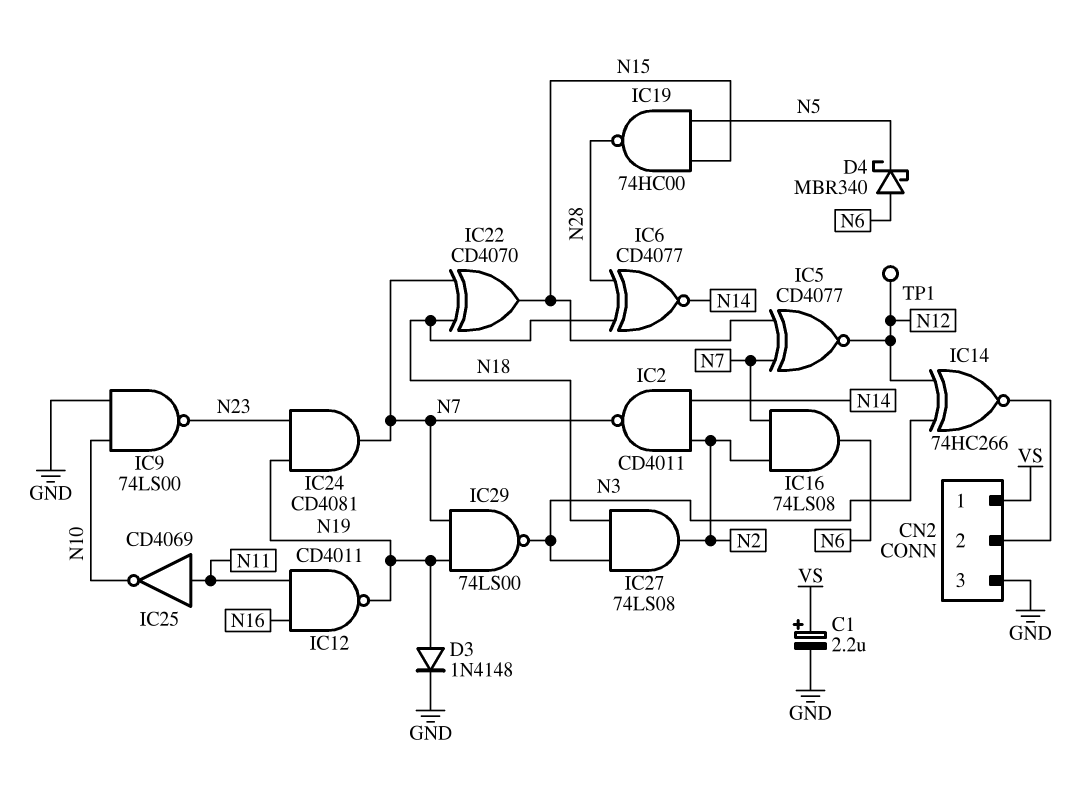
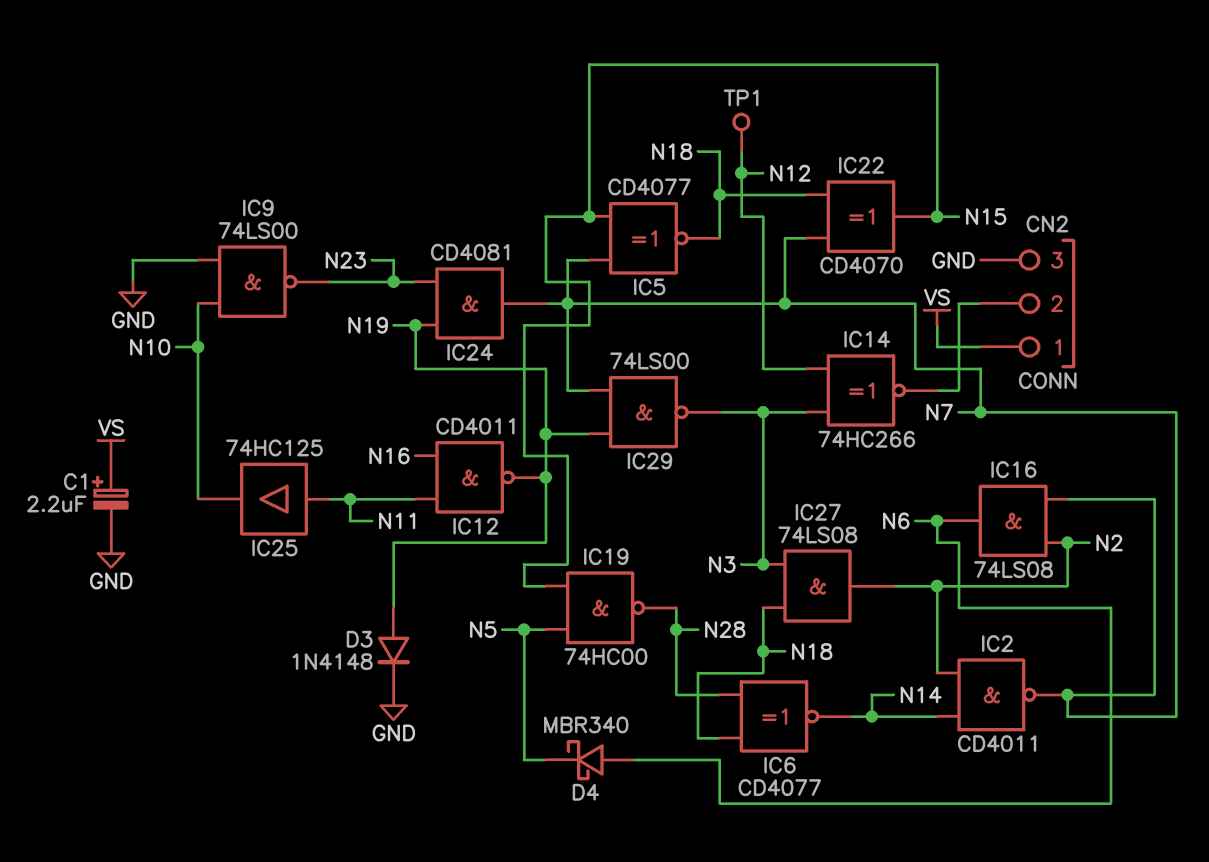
IC5: XNOR CD4077 (in N7, in N15, out N12) -> XNOR CD4077 (in N7, in N15, out N18)
IC25: NOT CD4069 (in N11, out N10) -> buffer 74HC125 (in N11, out N10)

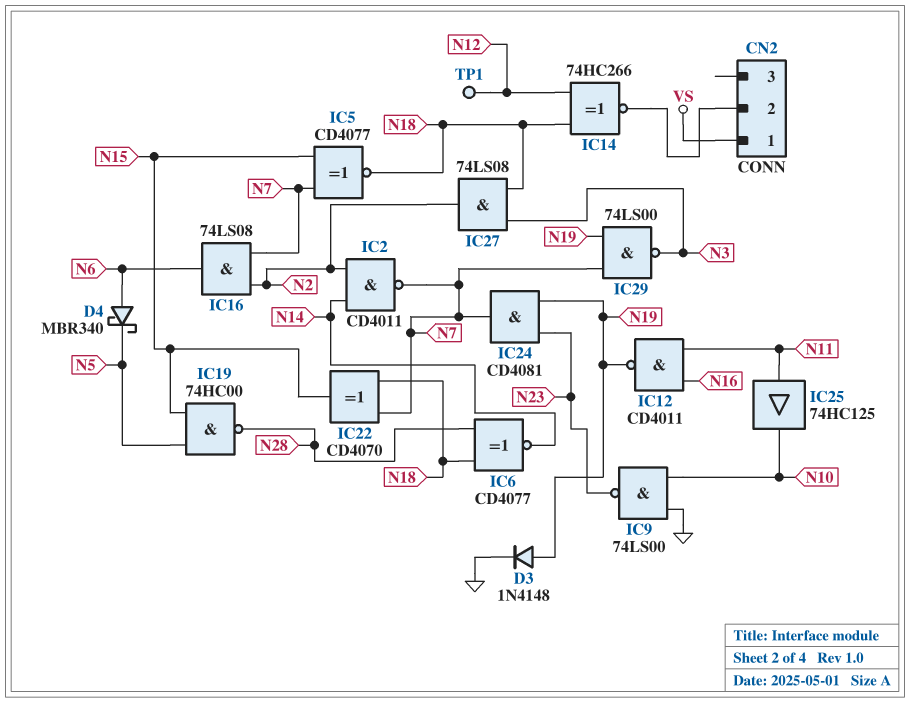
C1: 2.2uF (plus VS, minus GND) -> none
CN2 pin 3: GND -> none
IC14: XNOR 74HC266 (in N3, in N12, out CN2/2) -> XNOR 74HC266 (in N12, in N18, out CN2/2)

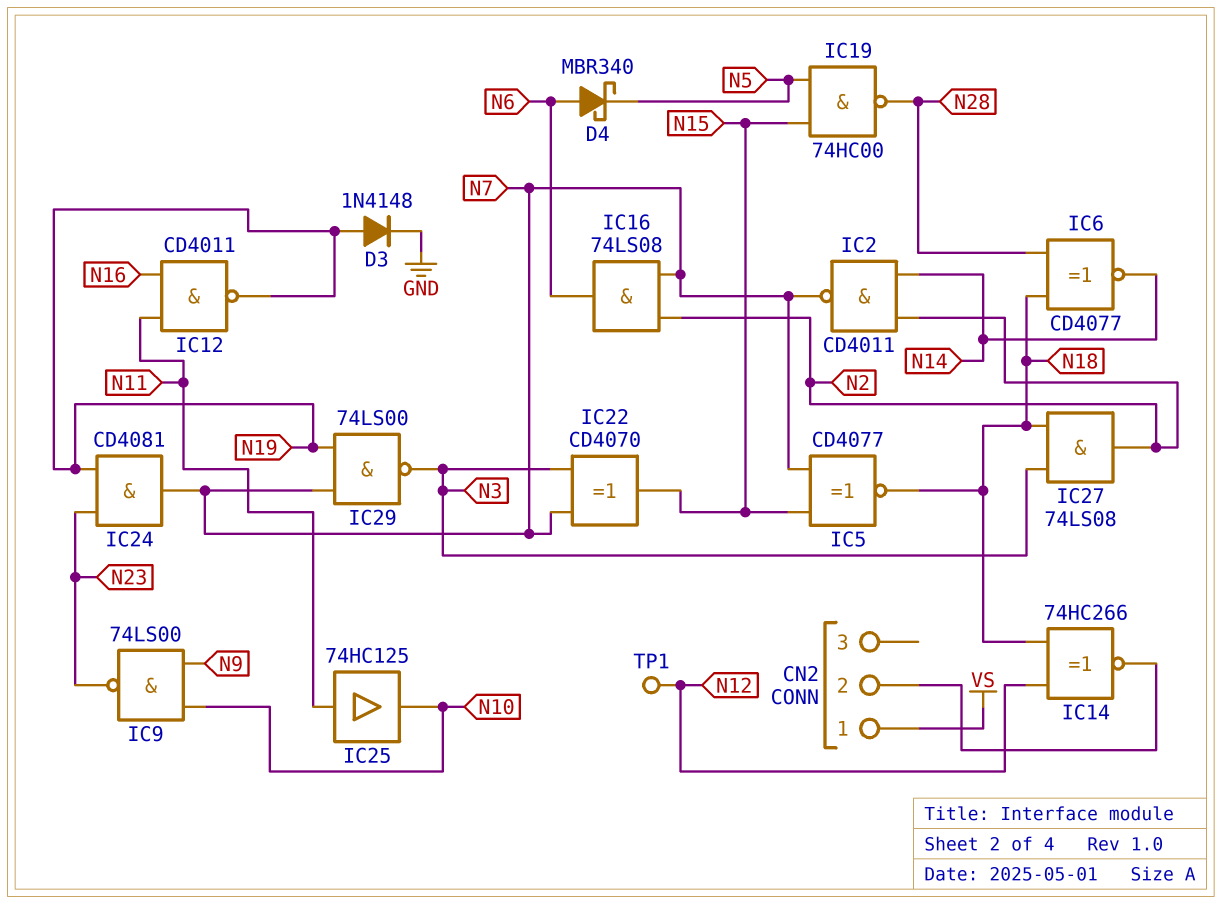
IC9: NAND 74LS00 (in GND, in N10, out N23) -> NAND 74LS00 (in N9, in N10, out N23)
IC22: XOR CD4070 (in N7, in N18, out N15) -> XOR CD4070 (in N3, in N7, out N15)

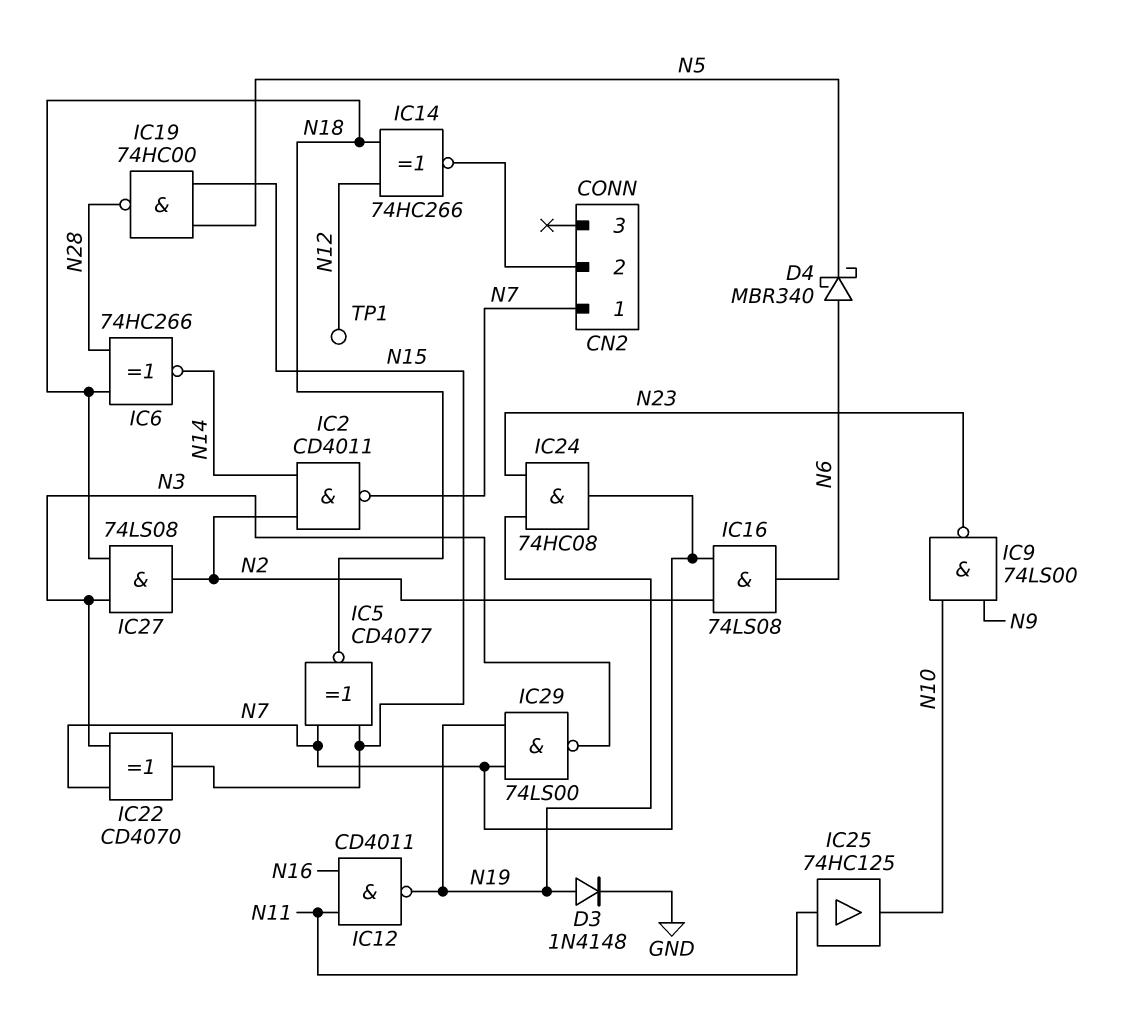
CN2 pin 1: VS -> N7
IC6: XNOR CD4077 (in N18, in N28, out N14) -> XNOR 74HC266 (in N18, in N28, out N14)
IC24: AND CD4081 (in N19, in N23, out N7) -> AND 74HC08 (in N19, in N23, out N7)

